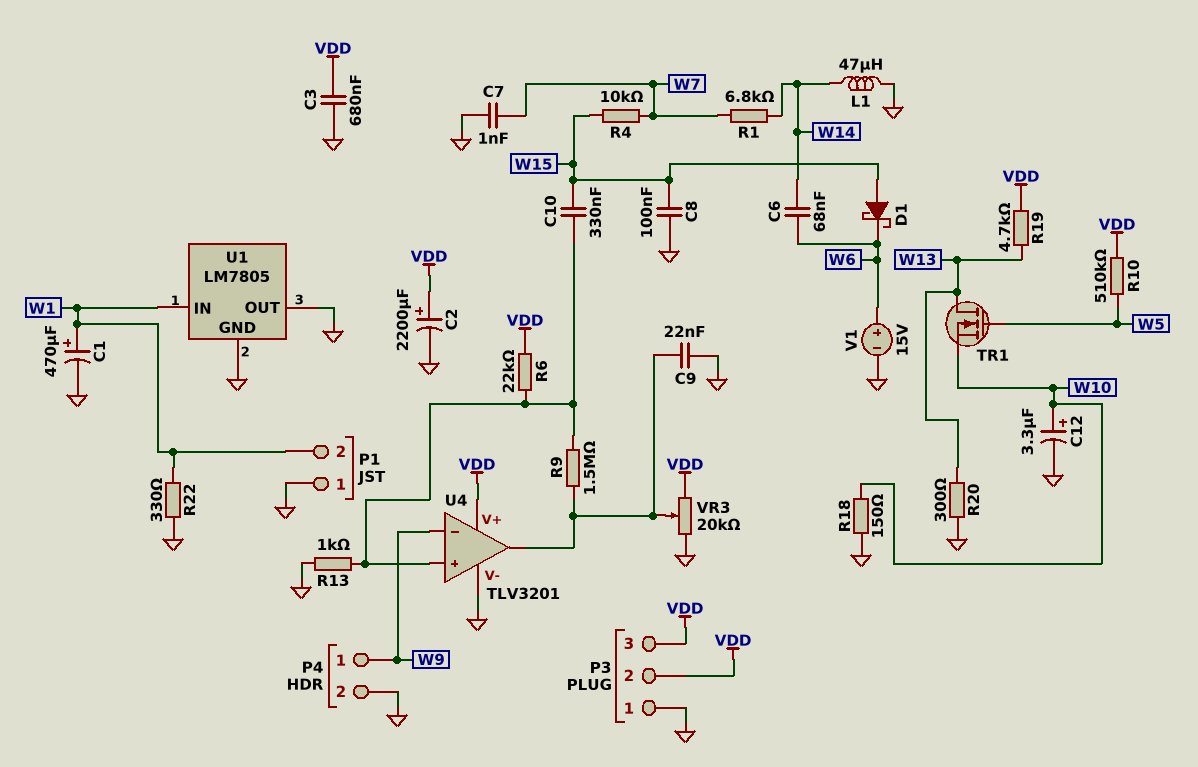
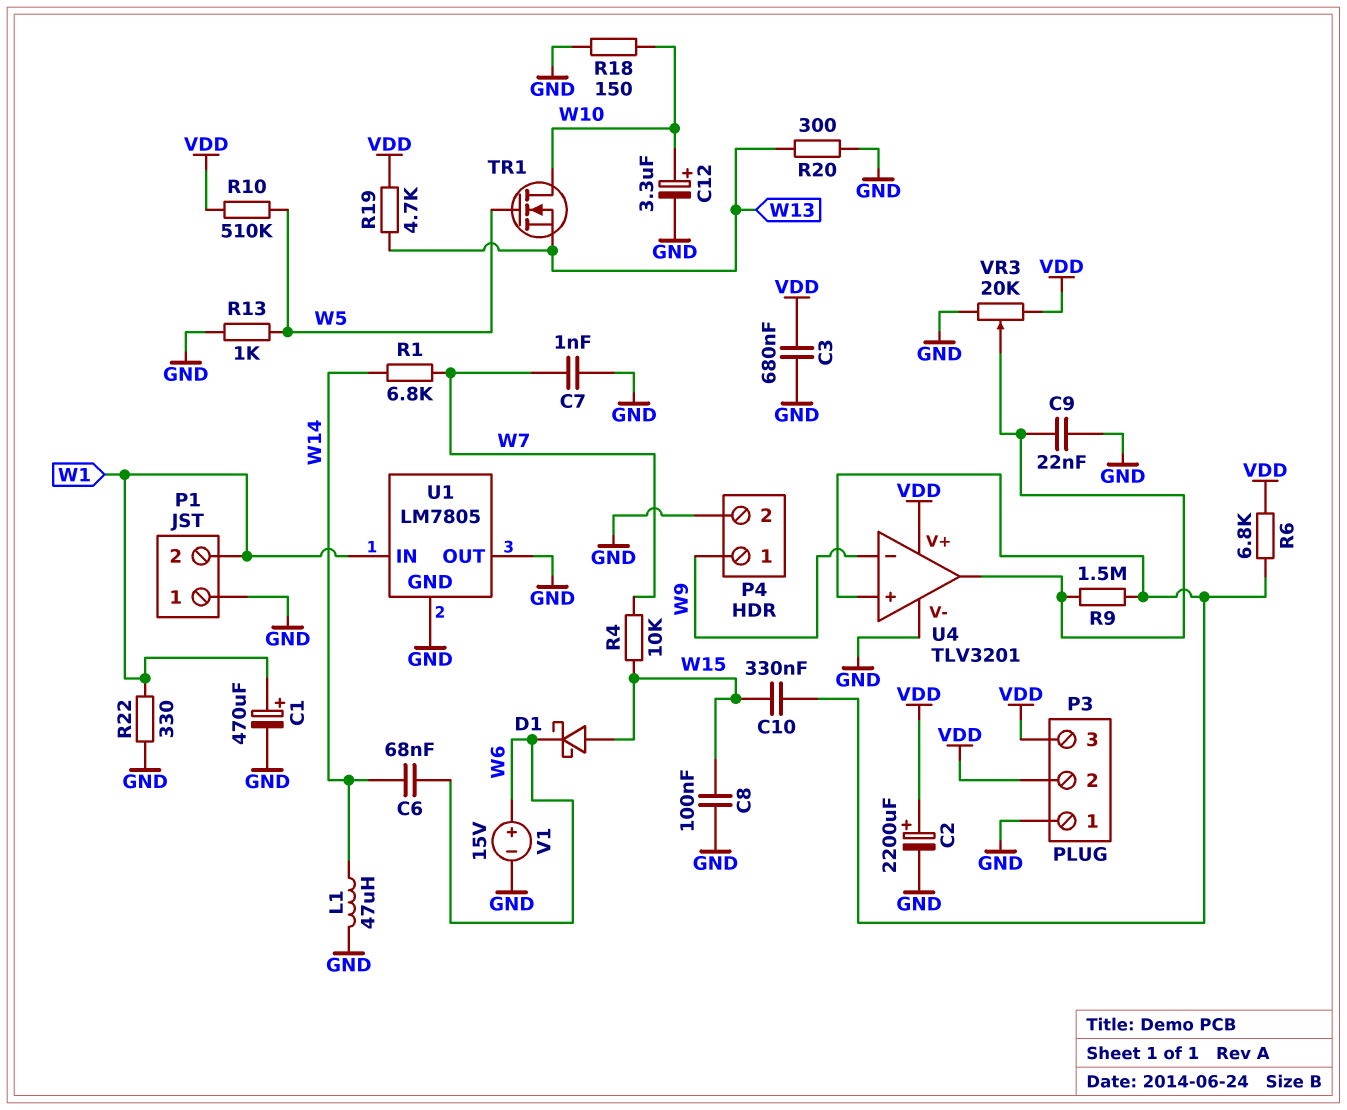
R6: 22k (U4/in+, VDD) -> 6.8k (U4/in+, VDD)
R13: 1k (GND, U4/in+) -> 1k (GND, W5)
TR1: NMOS (G W5, D W13, S W10) -> NMOS (G W5, D W10, S W13)

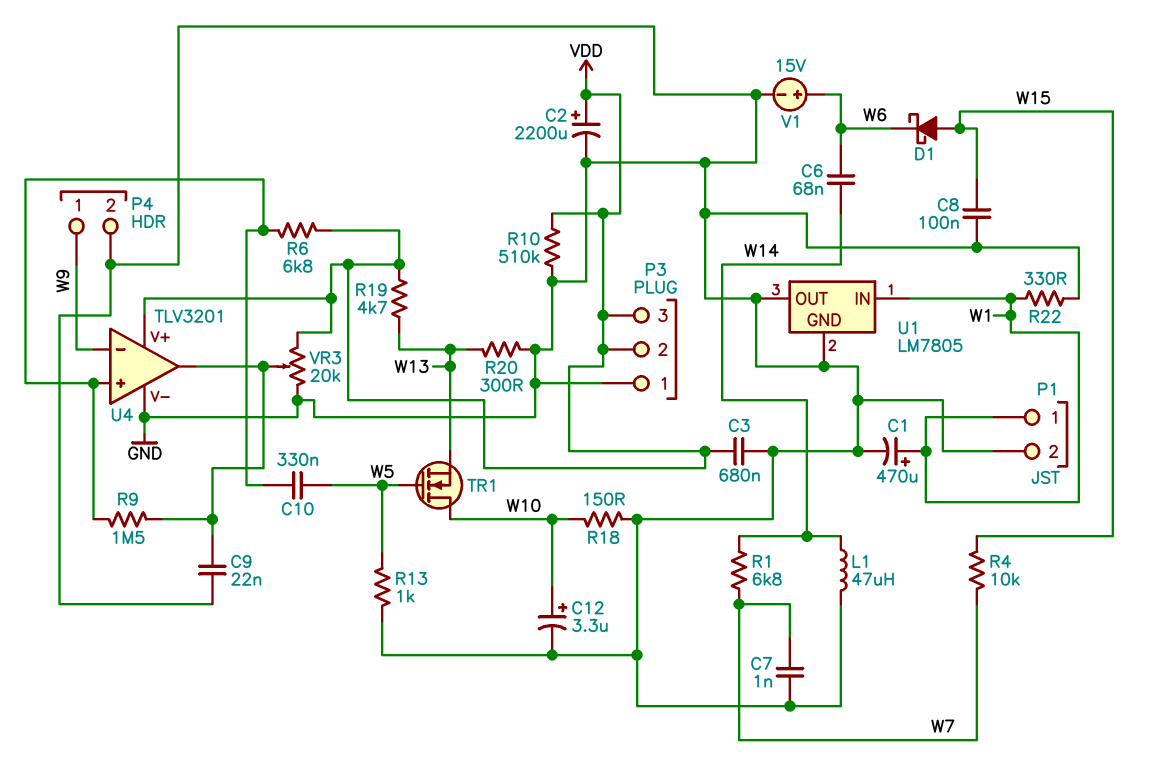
C10: 330nF (U4/in+, W15) -> 330nF (U4/in+, W5)
P1 pin 1: GND -> W1
P1 pin 2: W1 -> GND
R10: 510k (VDD, W5) -> 510k (GND, VDD)

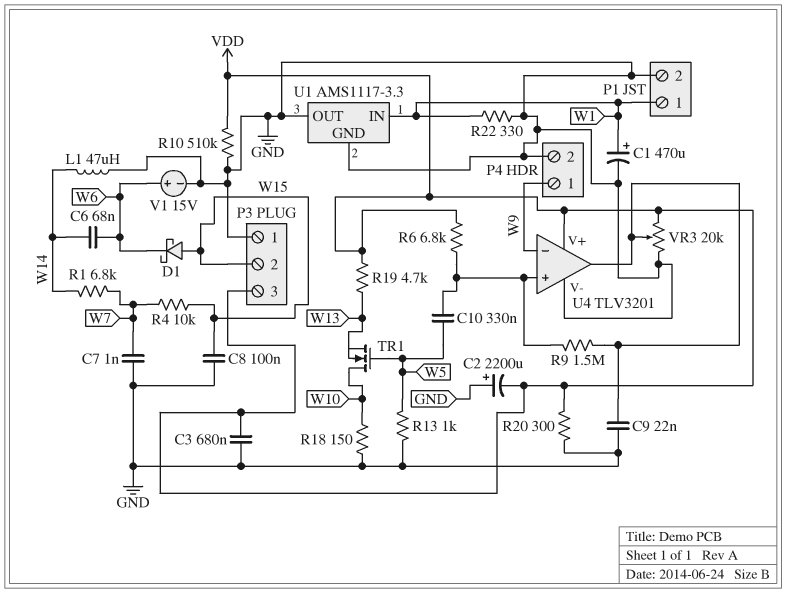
C2: 2200uF (plus VDD, minus GND) -> 2200uF (plus GND, minus VDD)
C12: 3.3uF (plus W10, minus GND) -> none
P3 pin 2: VDD -> W15
R20: 300 (GND, W13) -> 300 (GND, VDD)
U1: LM7805 -> AMS1117-3.3

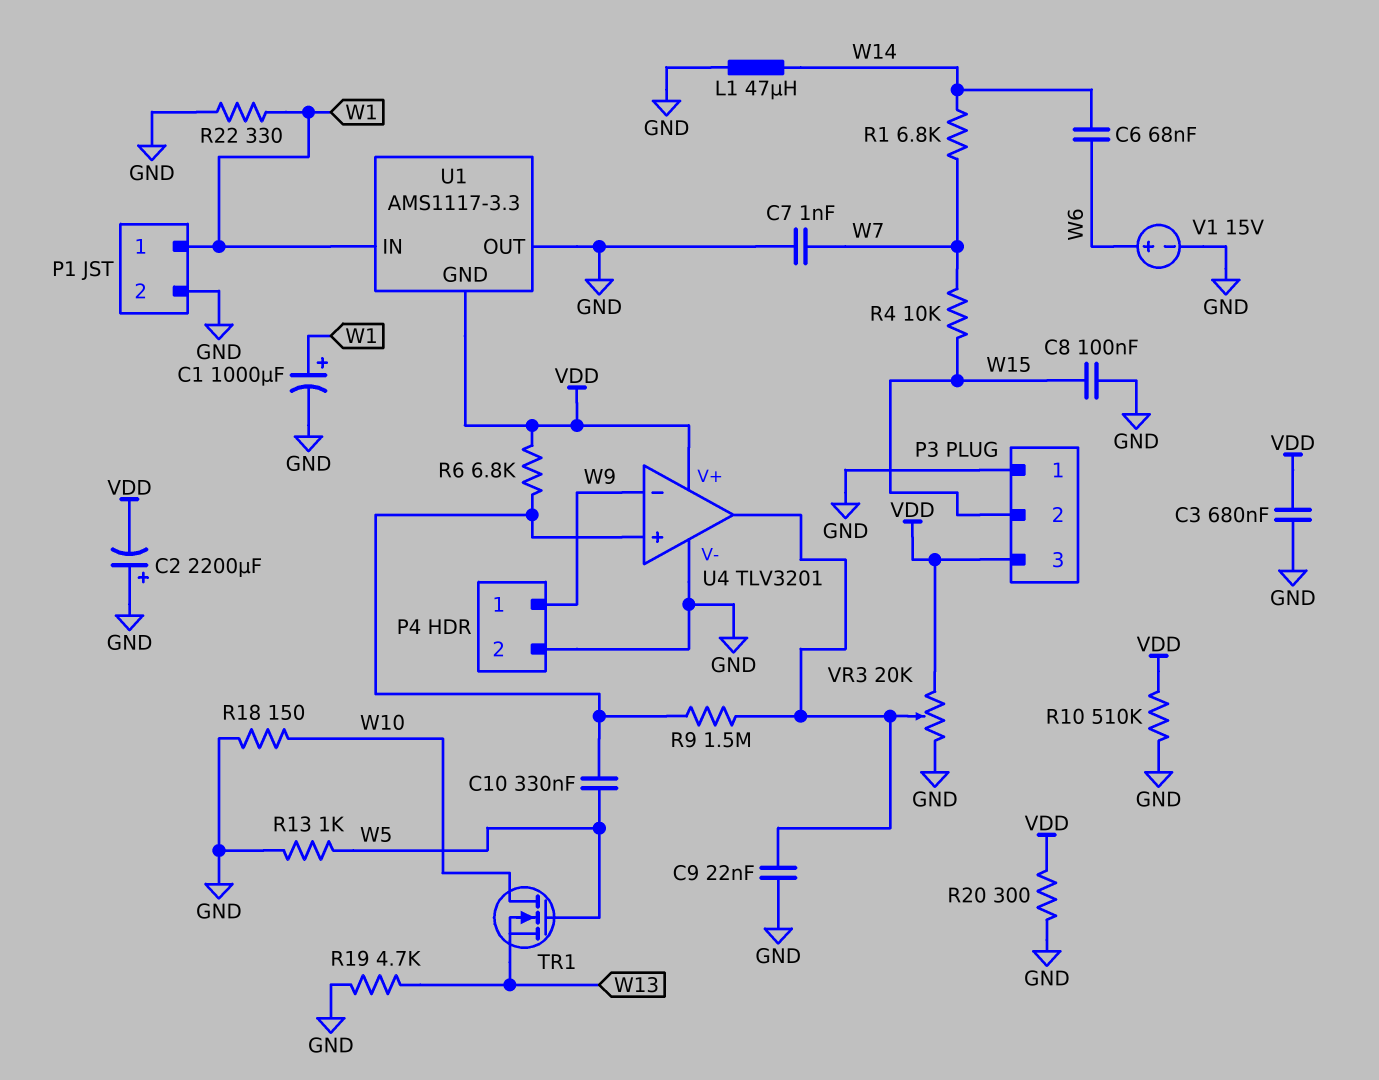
C1: 470uF (plus W1, minus GND) -> 1000uF (plus W1, minus GND)
D1: schottky (A W15, K W6) -> none
R19: 4.7k (VDD, W13) -> 4.7k (GND, W13)
U1 pin GND: GND -> VDD

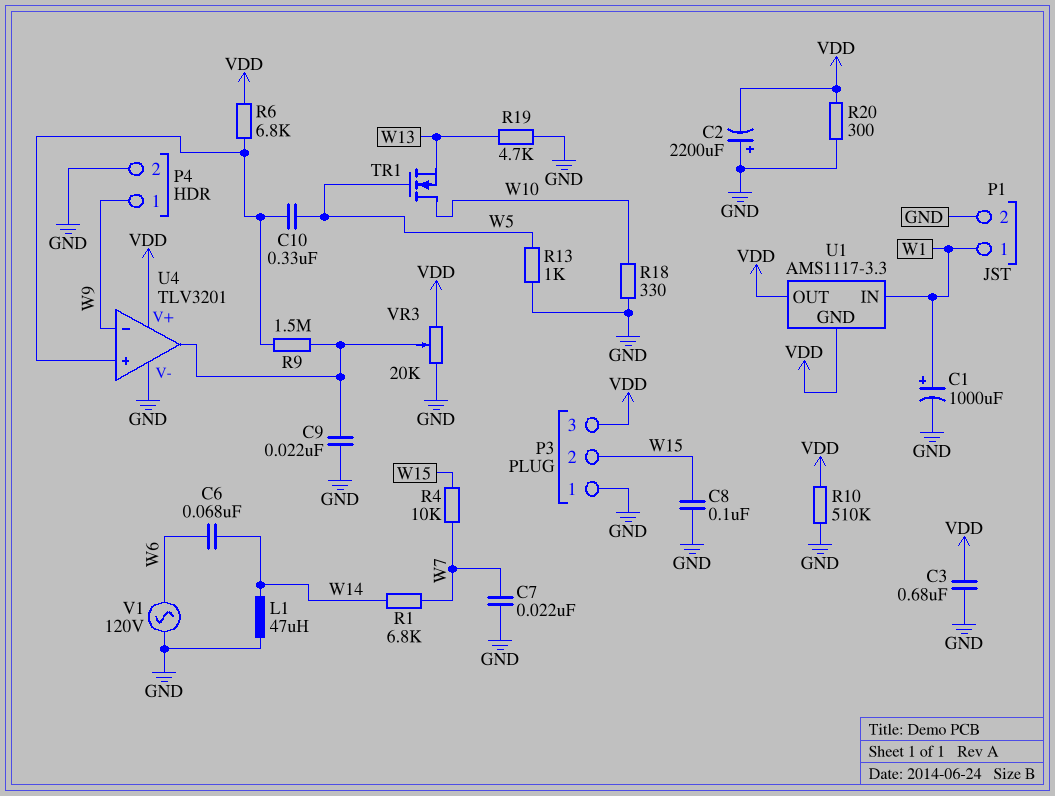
C7: 1nF (GND, W7) -> 22nF (GND, W7)
R18: 150 (GND, W10) -> 330 (GND, W10)
R22: 330 (GND, W1) -> none
U1 pin OUT: GND -> VDD
V1: 15V (plus W6, minus GND) -> AC 120V (GND, W6)

